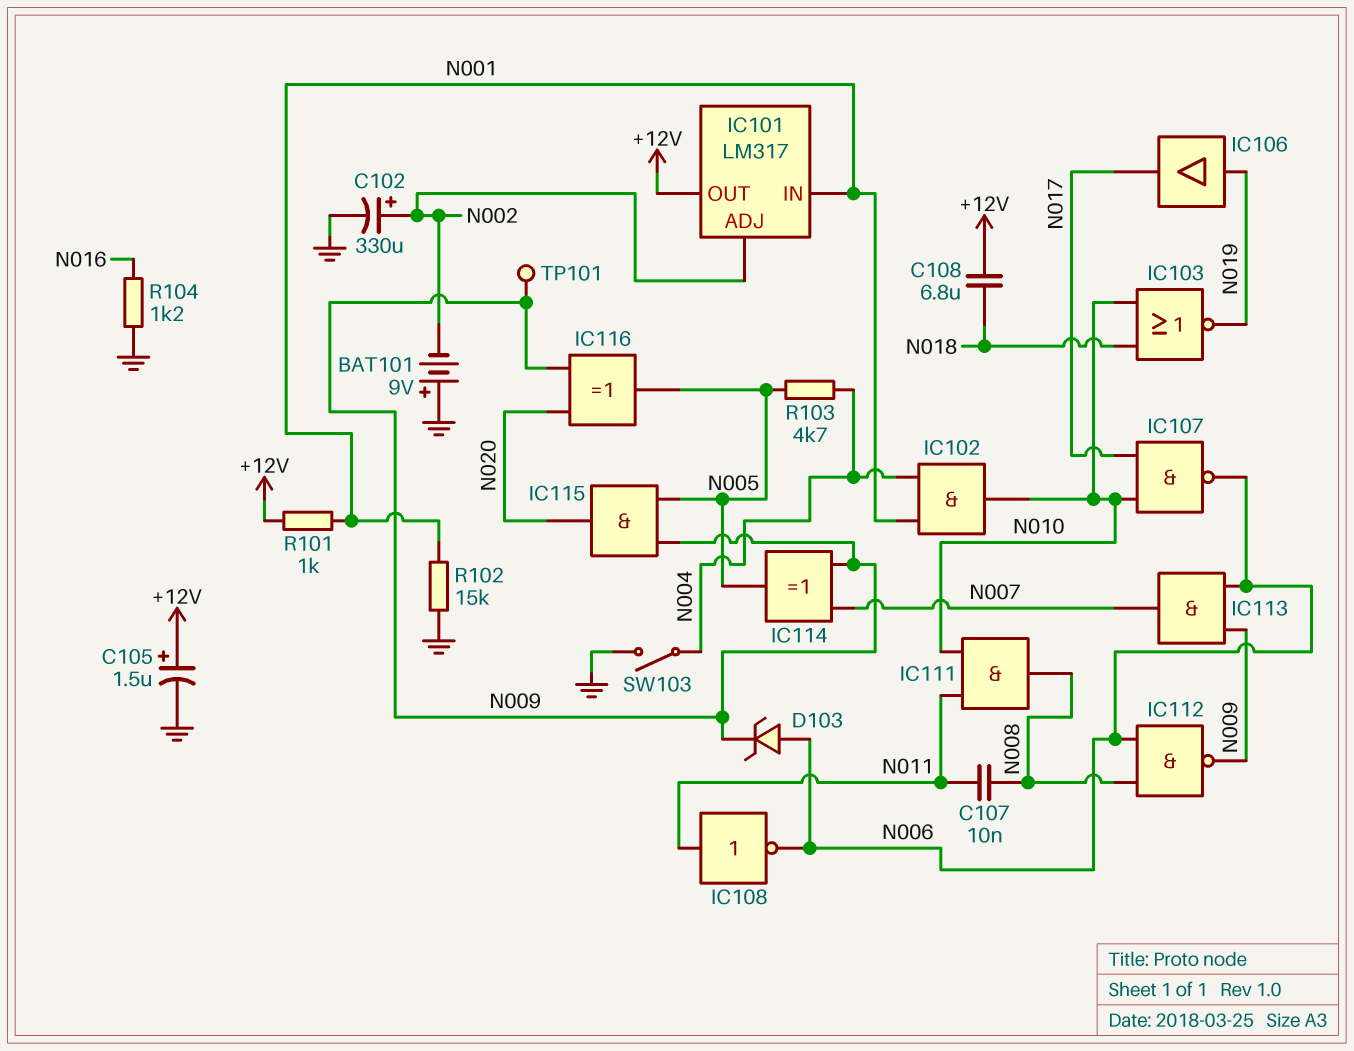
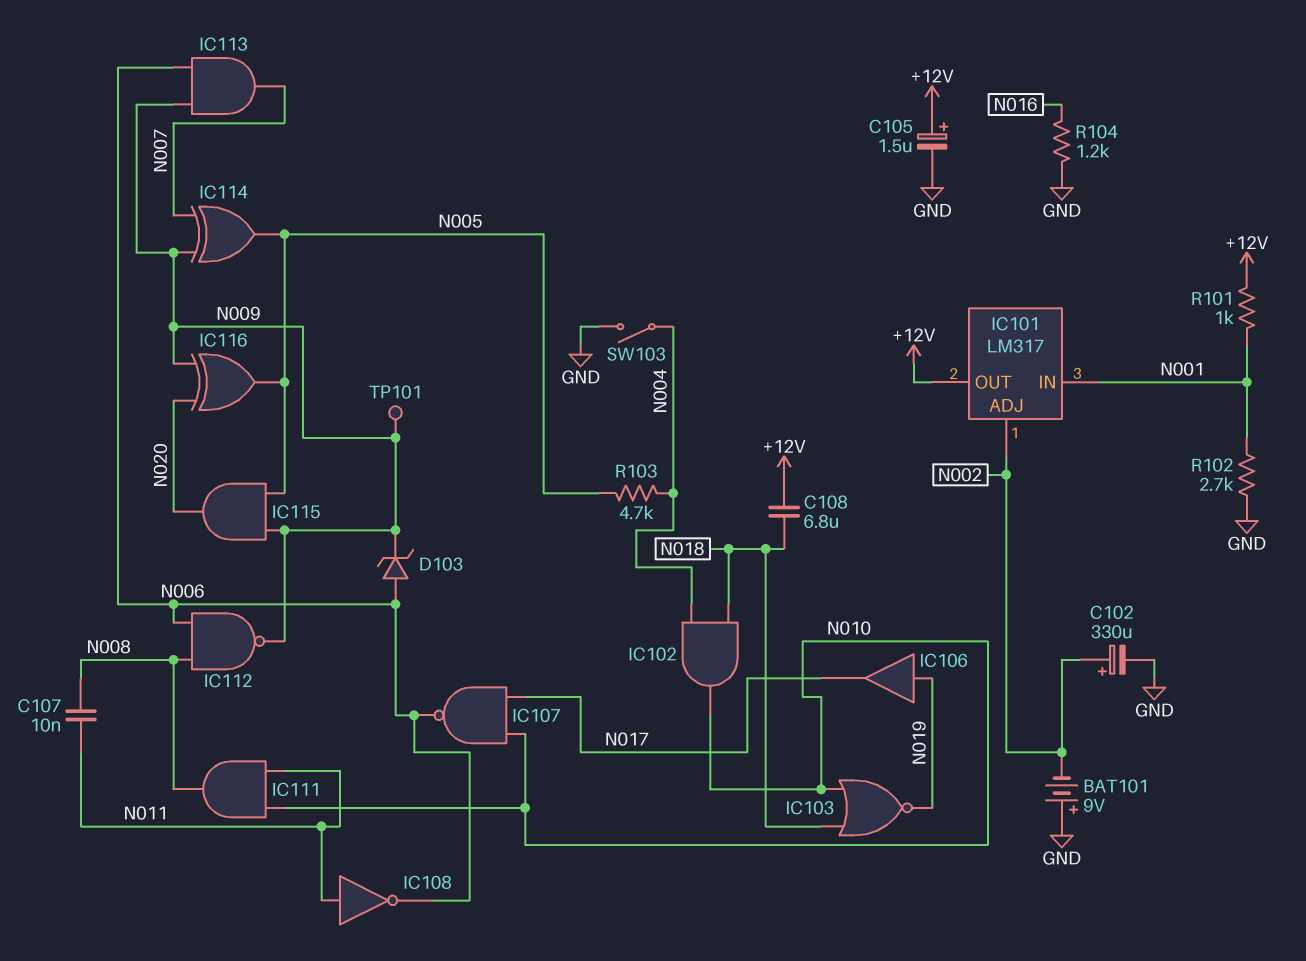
IC102: AND (in N001, in N004, out N010) -> AND (in N004, in N018, out N010)
R102: 15k (GND, N001) -> 2.7k (GND, N001)

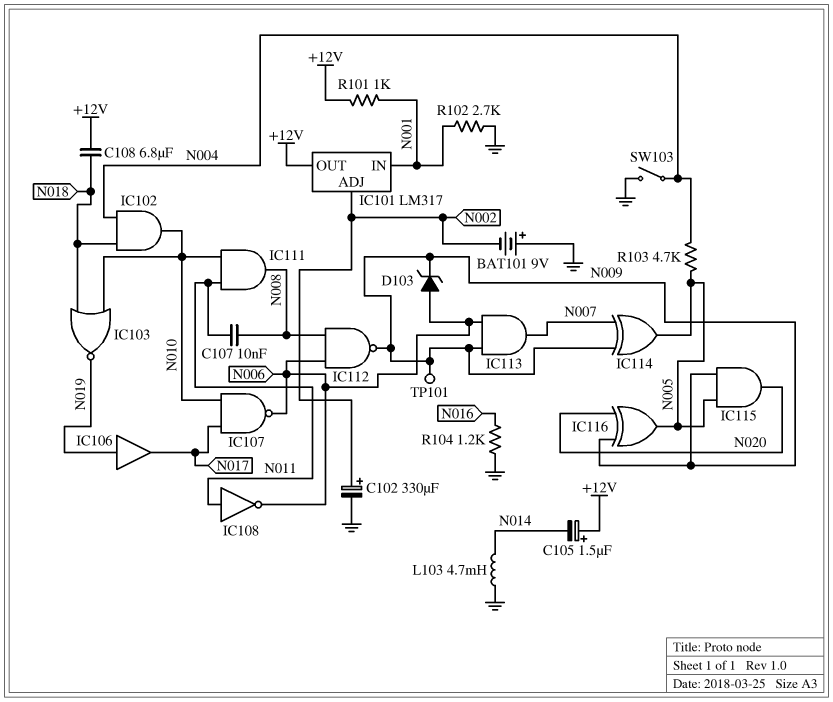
C105: 1.5uF (plus +12V, minus GND) -> 1.5uF (plus +12V, minus N014)
L103: none -> 4.7mH (GND, N014)

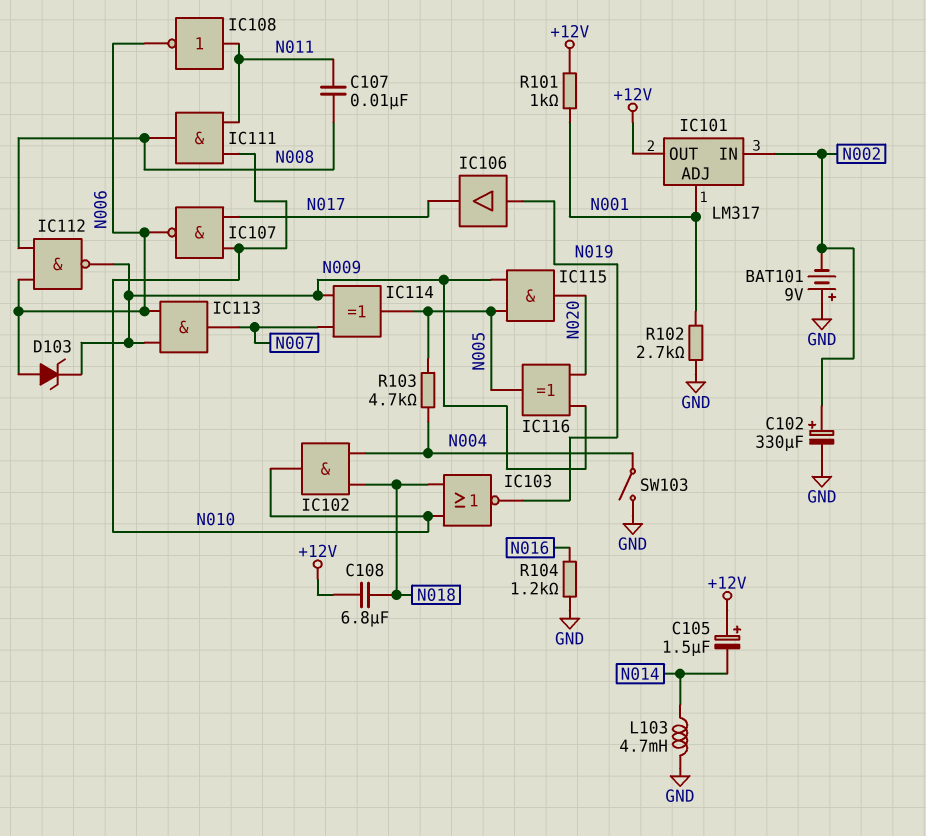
IC101 pin ADJ: N002 -> N001
IC101 pin IN: N001 -> N002
TP101: test point (N009) -> none

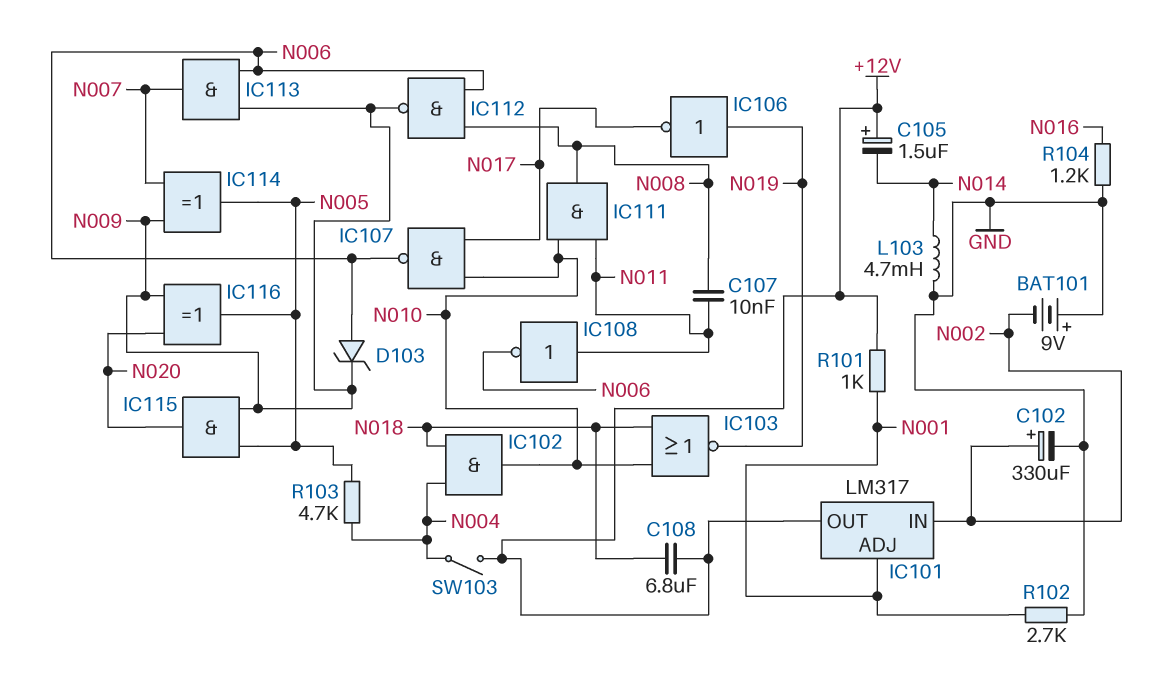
IC106: buffer (in N019, out N017) -> NOT (in N019, out N017)
SW103: switch (GND, N004) -> switch (+12V, N004)

